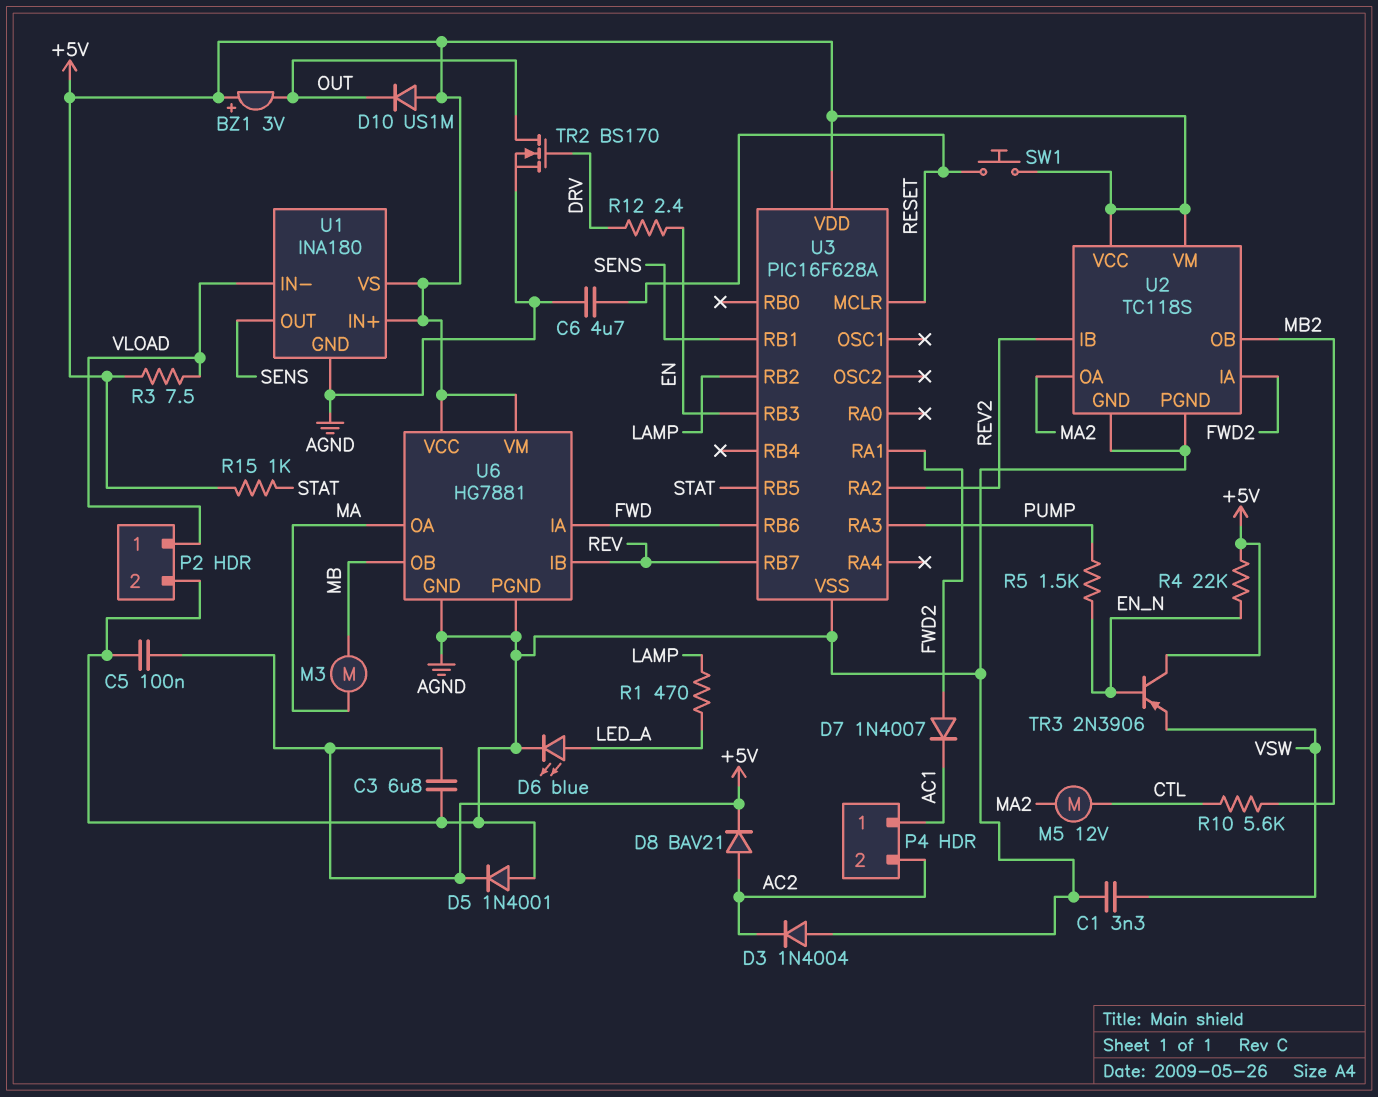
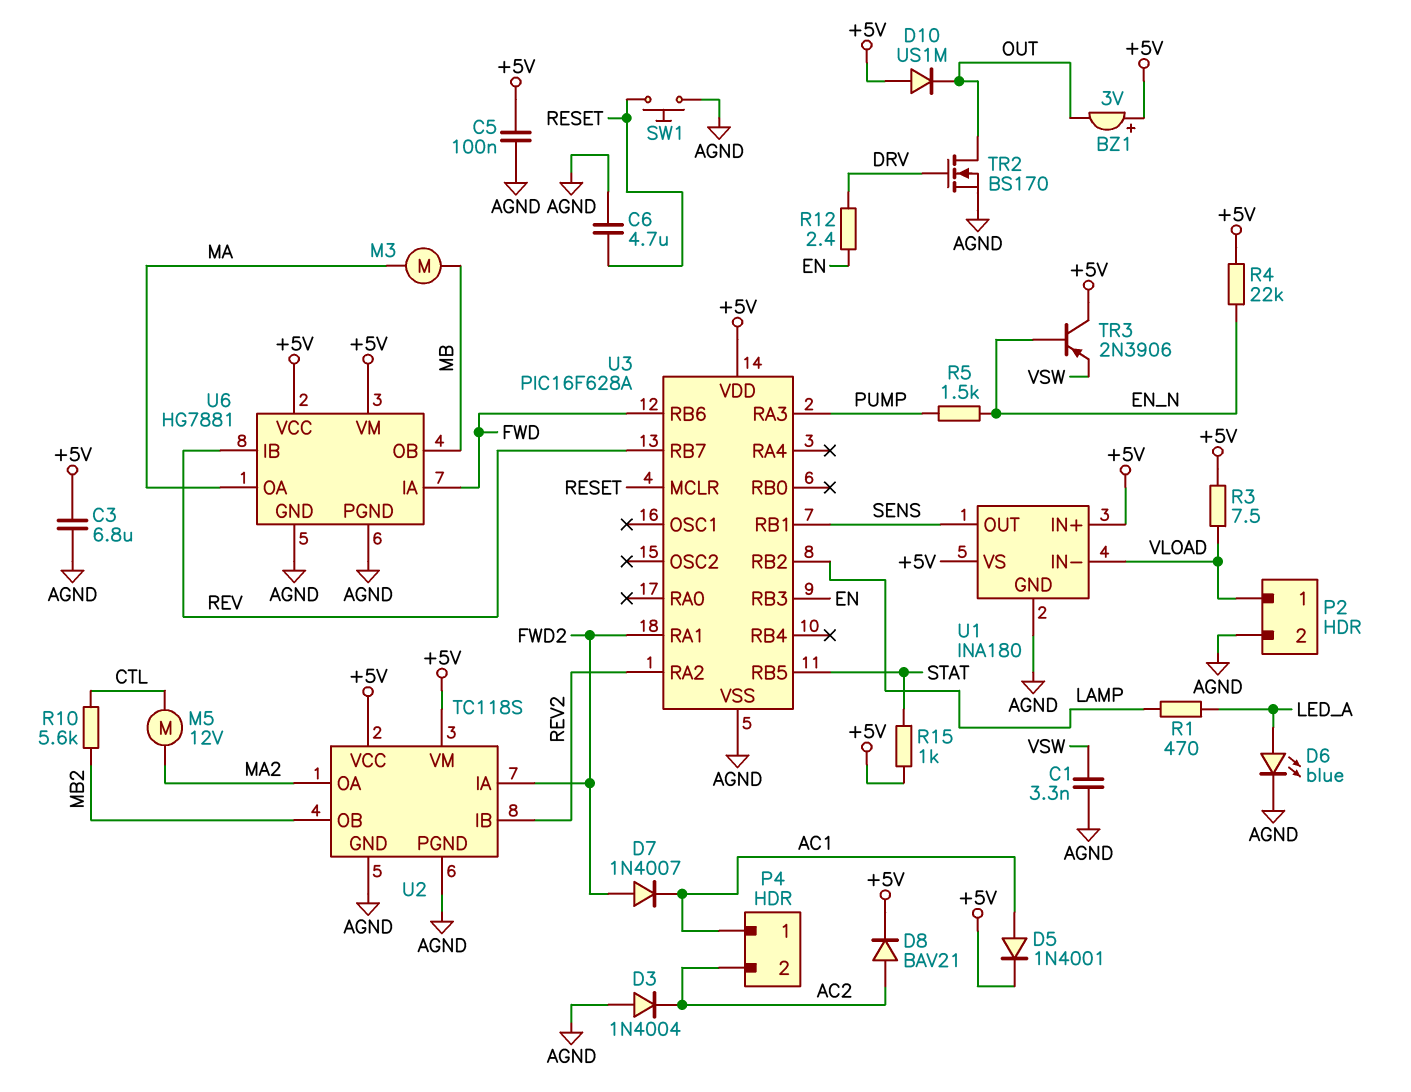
D5: diode 1N4001 (A AGND, K +5V) -> diode 1N4001 (A AC1, K +5V)
SW1: button (+5V, RESET) -> button (AGND, RESET)

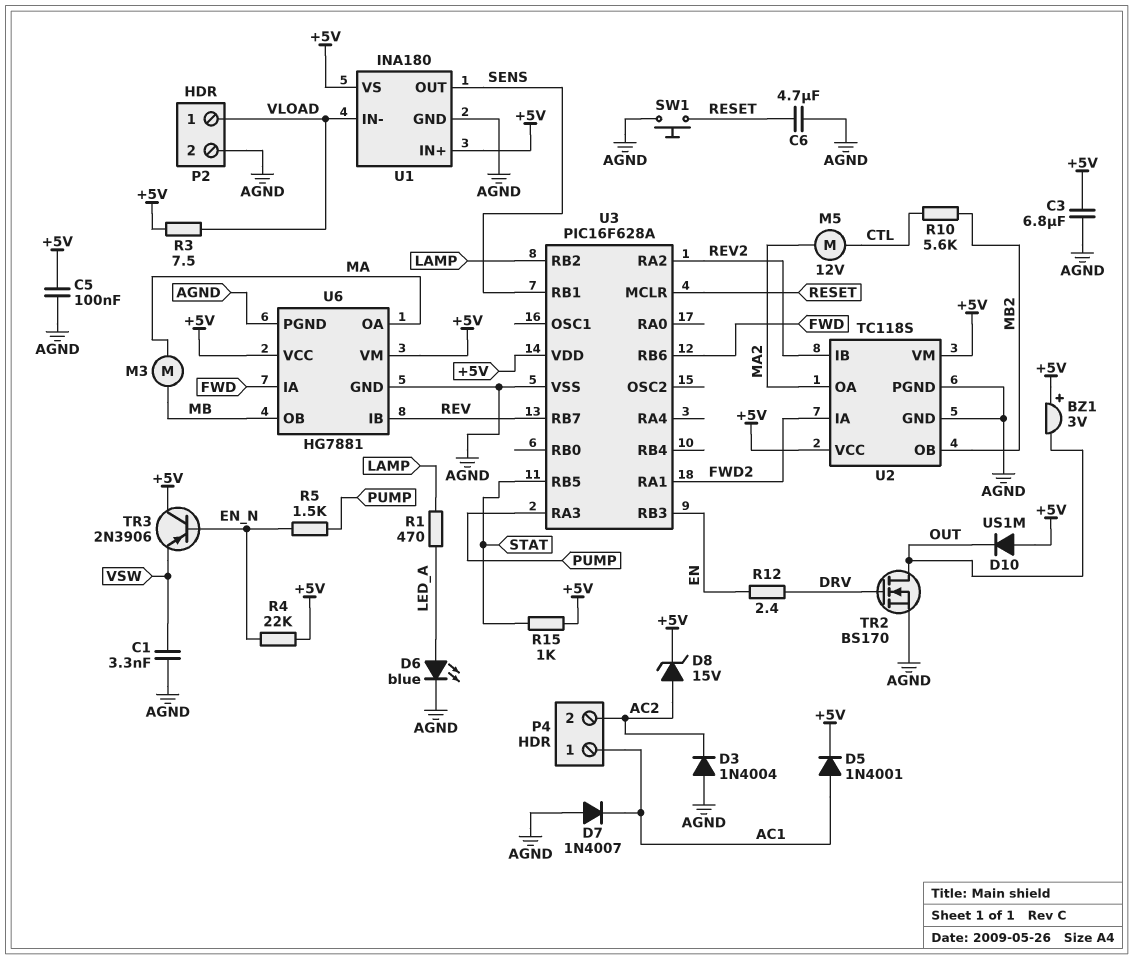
D7: diode 1N4007 (A FWD2, K AC1) -> diode 1N4007 (A AGND, K AC1)
D8: diode BAV21 (A AC2, K +5V) -> zener 15V (A AC2, K +5V)

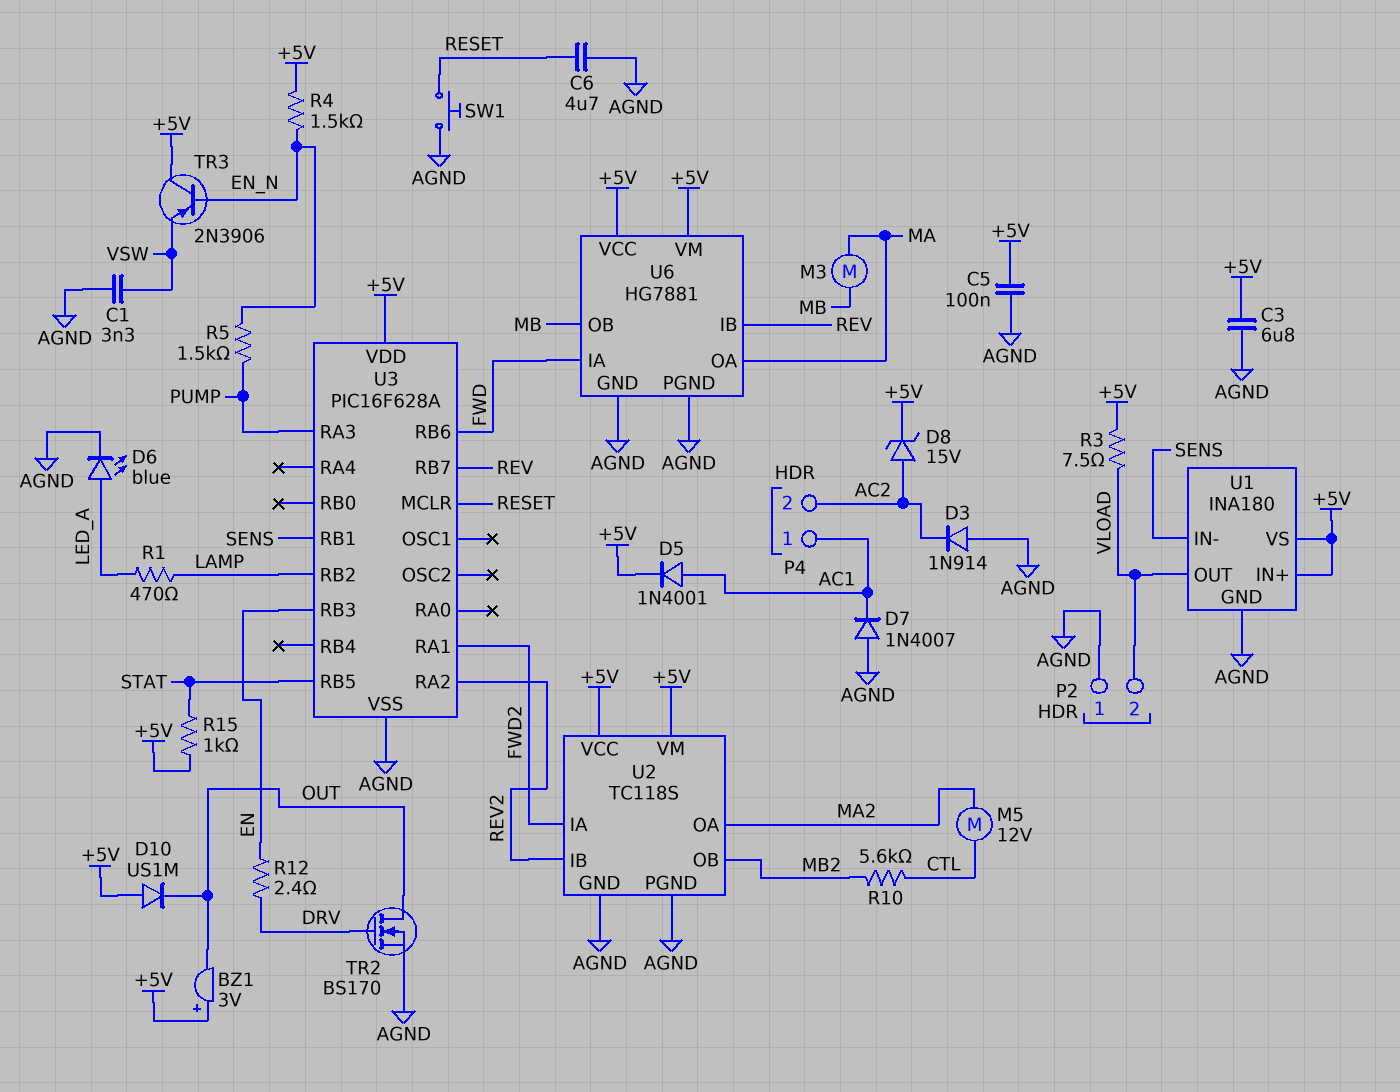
D3: diode 1N4004 (A AGND, K AC2) -> diode 1N914 (A AGND, K AC2)
P2 pin 1: VLOAD -> AGND
P2 pin 2: AGND -> VLOAD
R4: 22k (+5V, EN_N) -> 1.5k (+5V, EN_N)
U1 pin IN-: VLOAD -> SENS
U1 pin OUT: SENS -> VLOAD

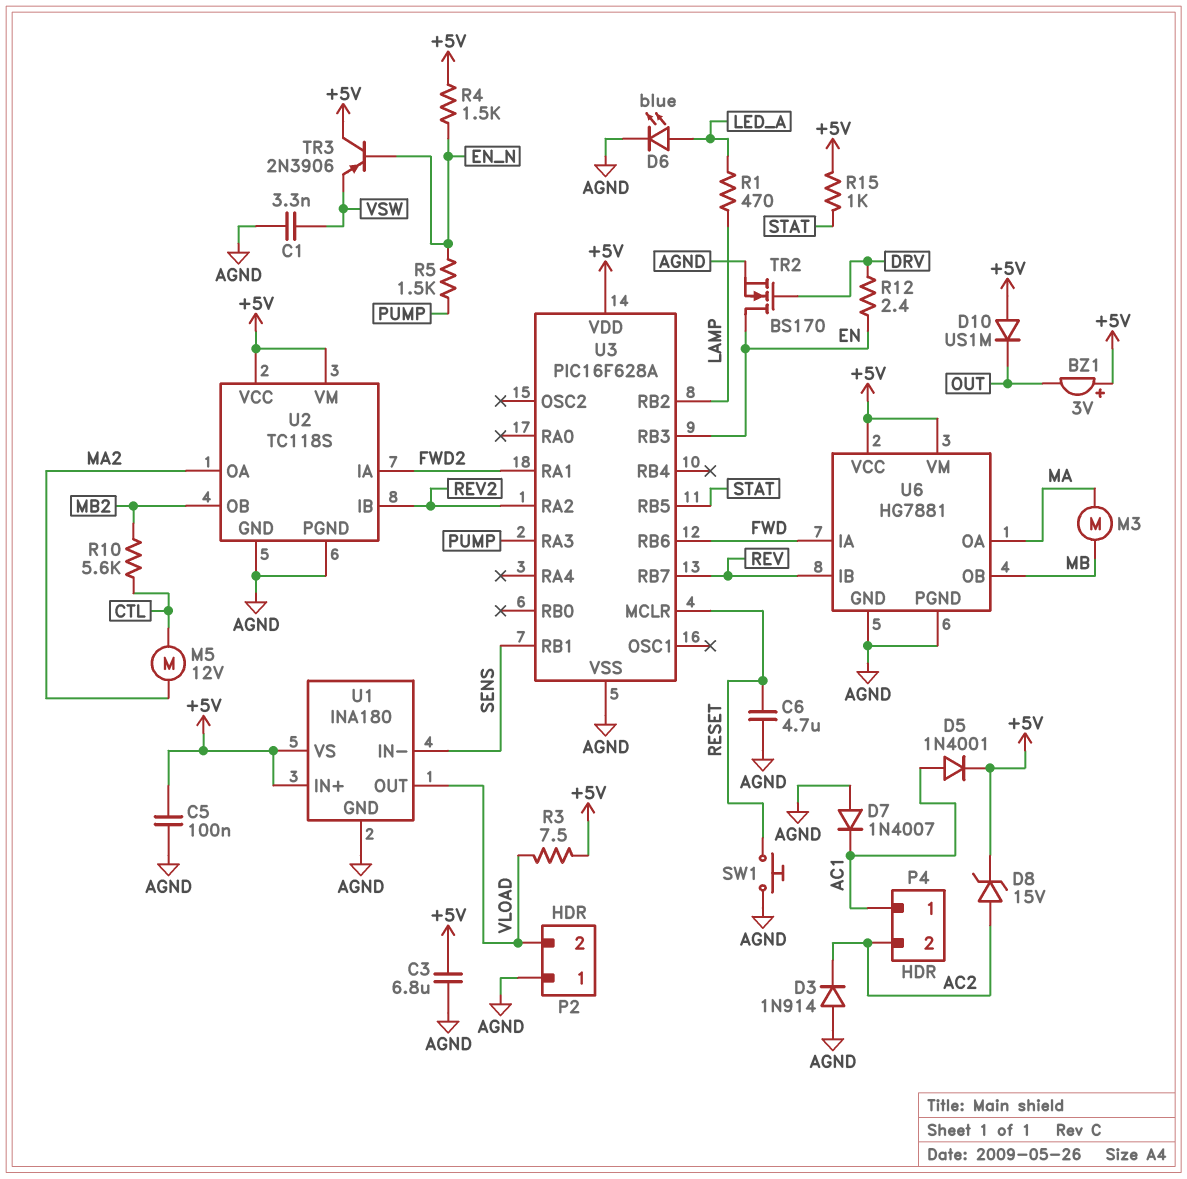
TR2: NMOS BS170 (G DRV, D OUT, S AGND) -> NMOS BS170 (G DRV, D EN, S AGND)

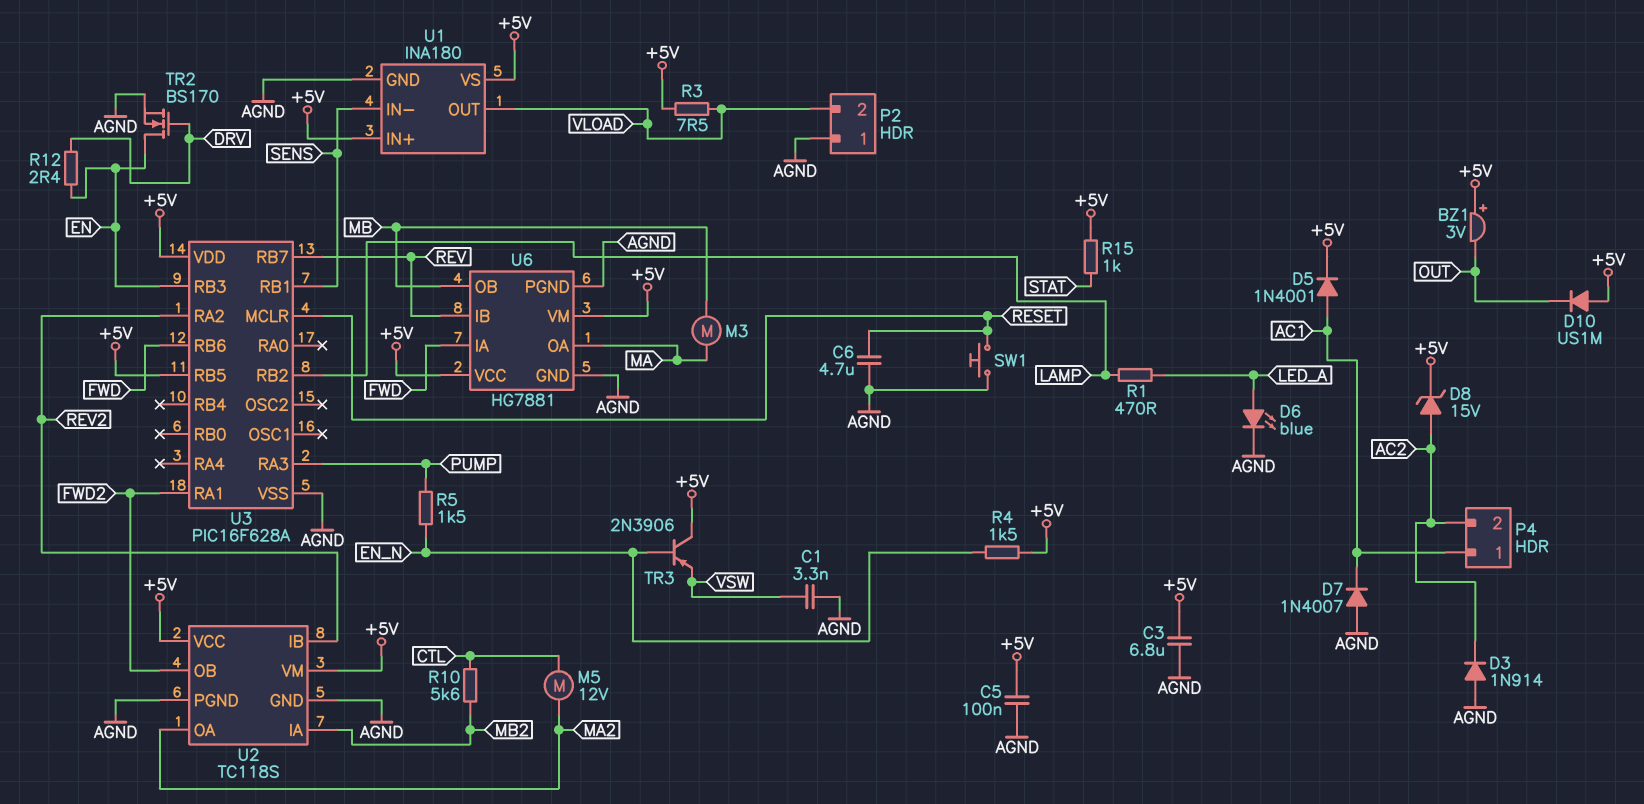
U2 pin IA: FWD2 -> MB2
U2 pin OB: MB2 -> FWD2
U3 pin RB5: STAT -> +5V

